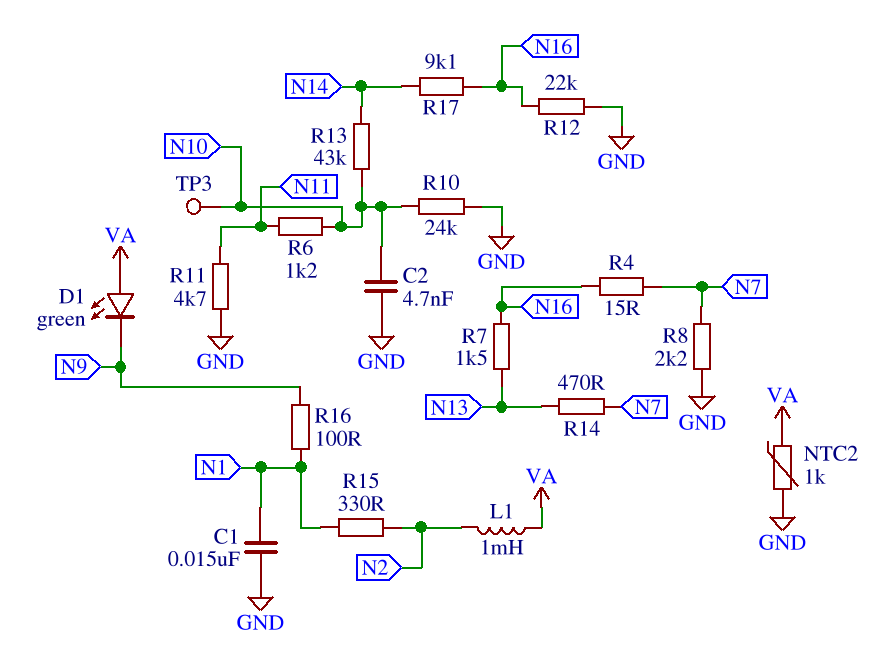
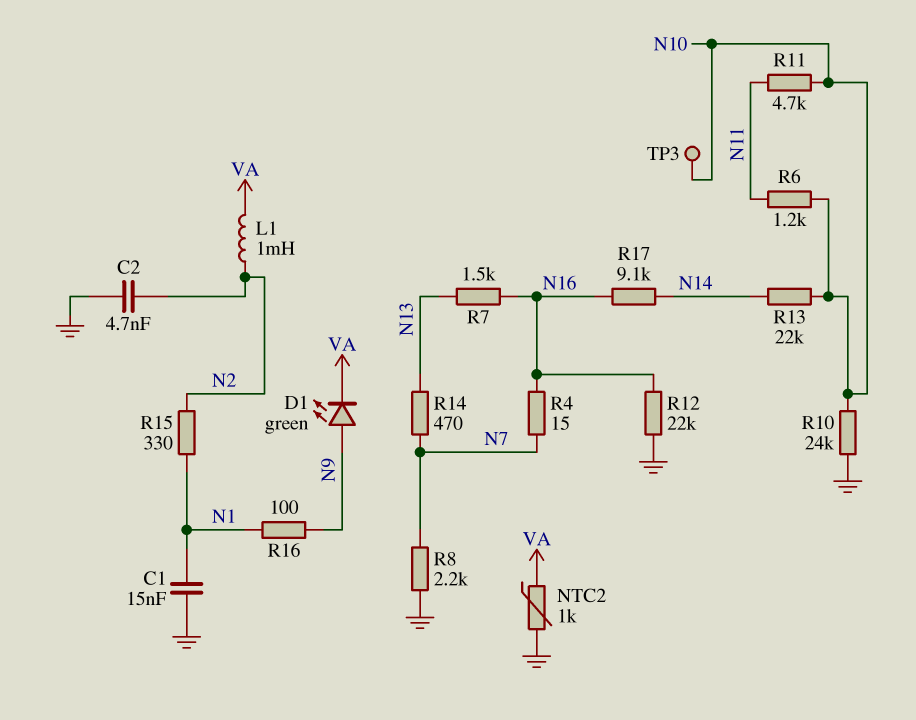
C2: 4.7nF (GND, N10) -> 4.7nF (GND, N2)
D1: LED green (A VA, K N9) -> LED green (A N9, K VA)
R11: 4.7k (GND, N11) -> 4.7k (N10, N11)
R13: 43k (N10, N14) -> 22k (N10, N14)

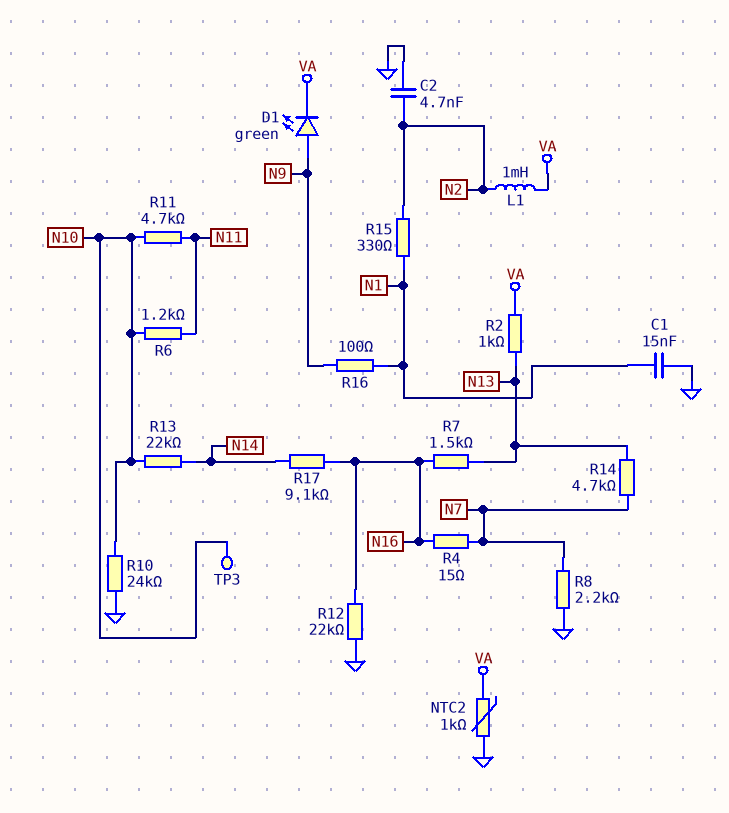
R2: none -> 1k (N13, VA)
R14: 470 (N7, N13) -> 4.7k (N7, N13)

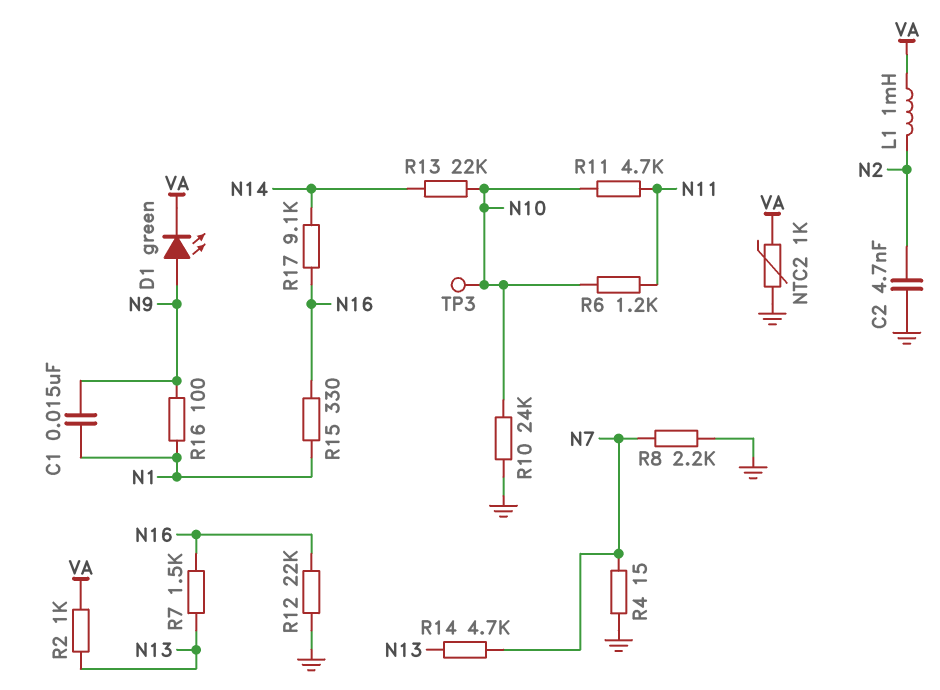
C1: 15nF (GND, N1) -> 15nF (N1, N9)
R4: 15 (N7, N16) -> 15 (GND, N7)
R15: 330 (N1, N2) -> 330 (N1, N16)

